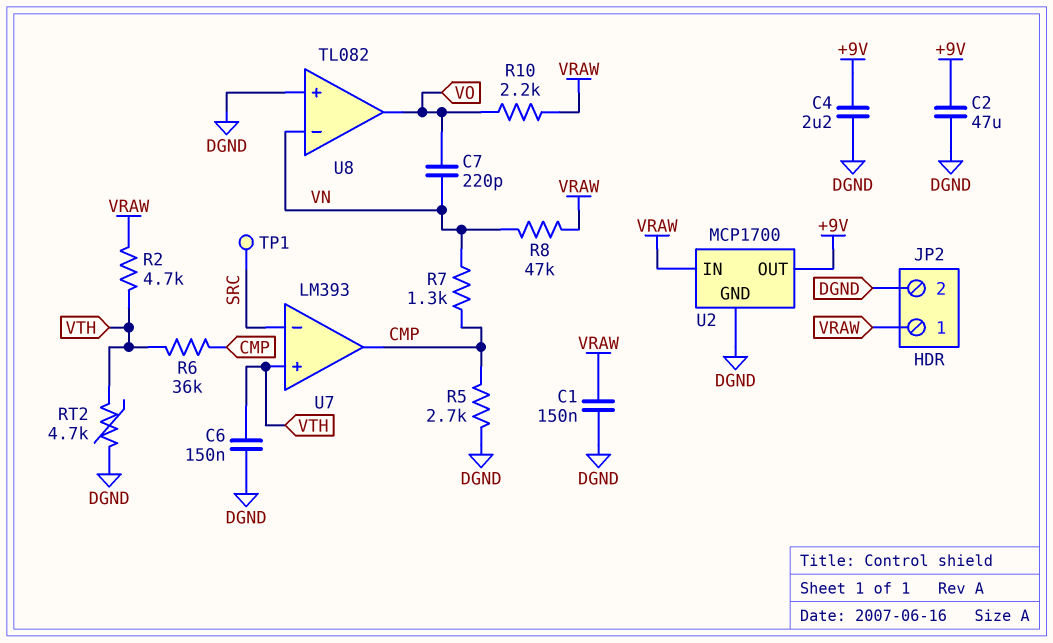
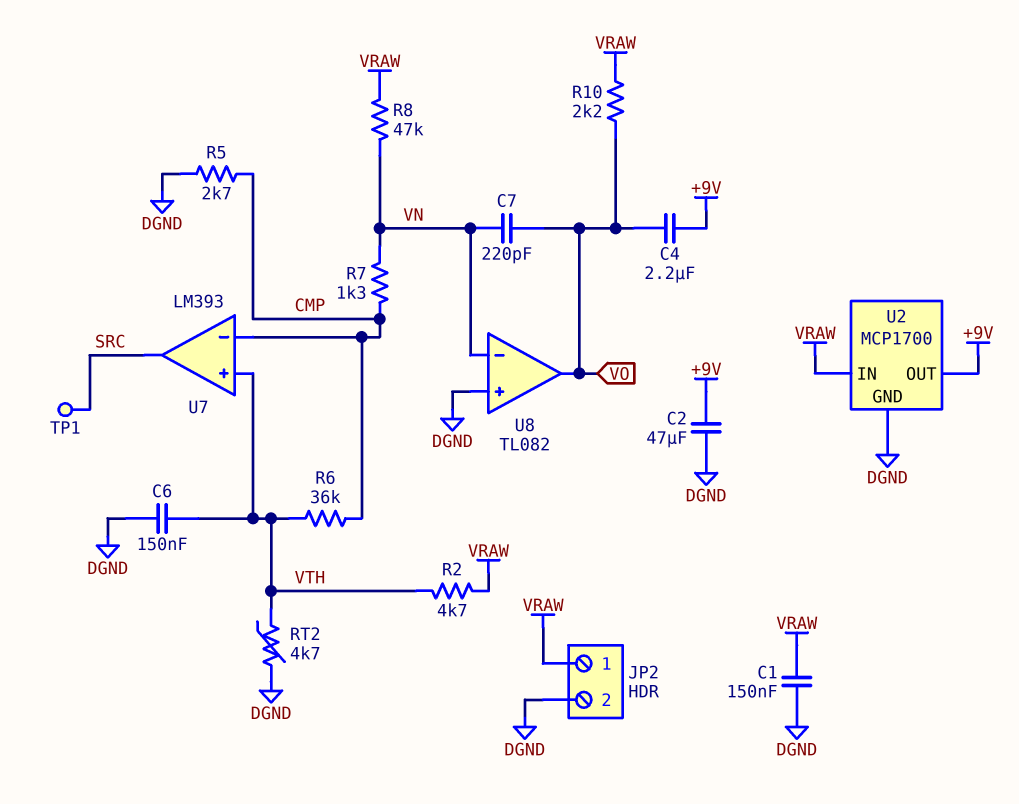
C4: 2.2uF (+9V, DGND) -> 2.2uF (+9V, VO)
U7 pin in-: SRC -> CMP
U7 pin out: CMP -> SRC

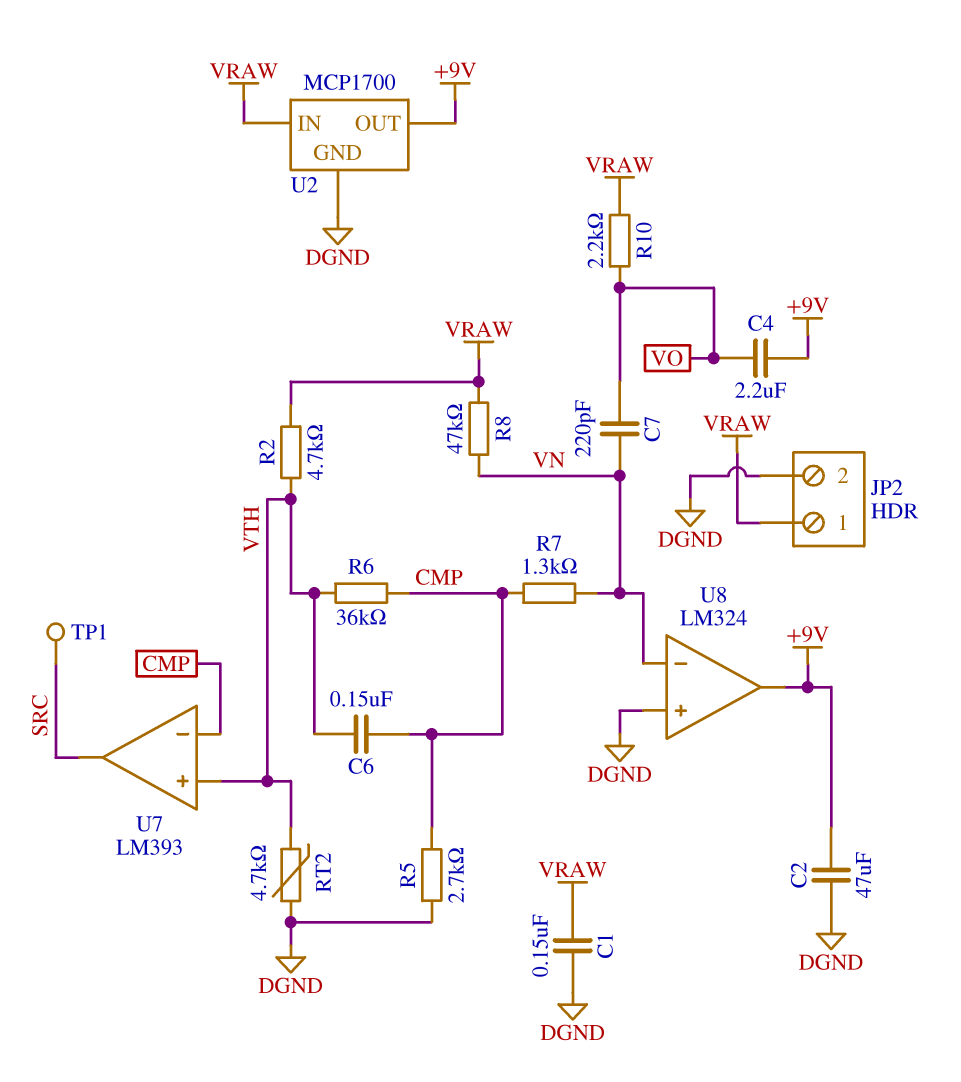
C6: 150nF (DGND, VTH) -> 150nF (CMP, VTH)
U8: TL082 -> LM324
U8 pin out: VO -> +9V

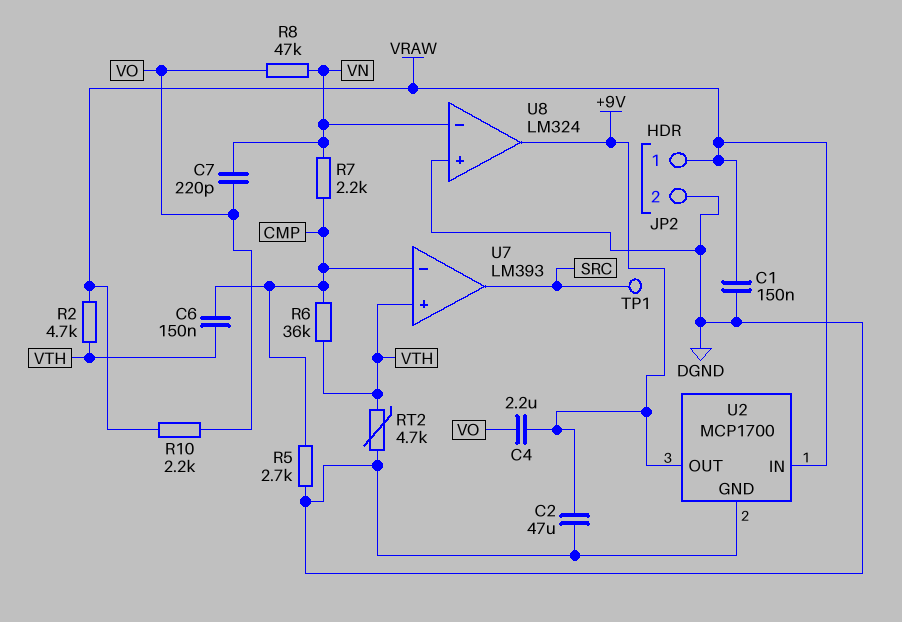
R7: 1.3k (CMP, VN) -> 2.2k (CMP, VN)
R8: 47k (VN, VRAW) -> 47k (VN, VO)

